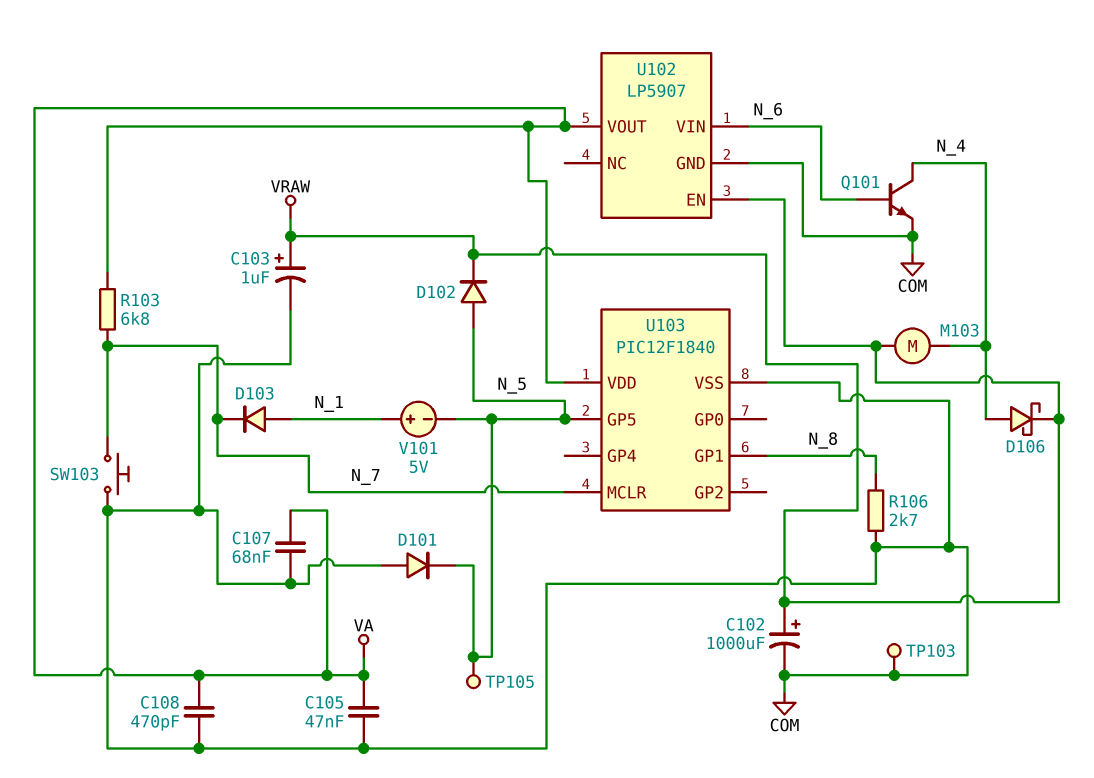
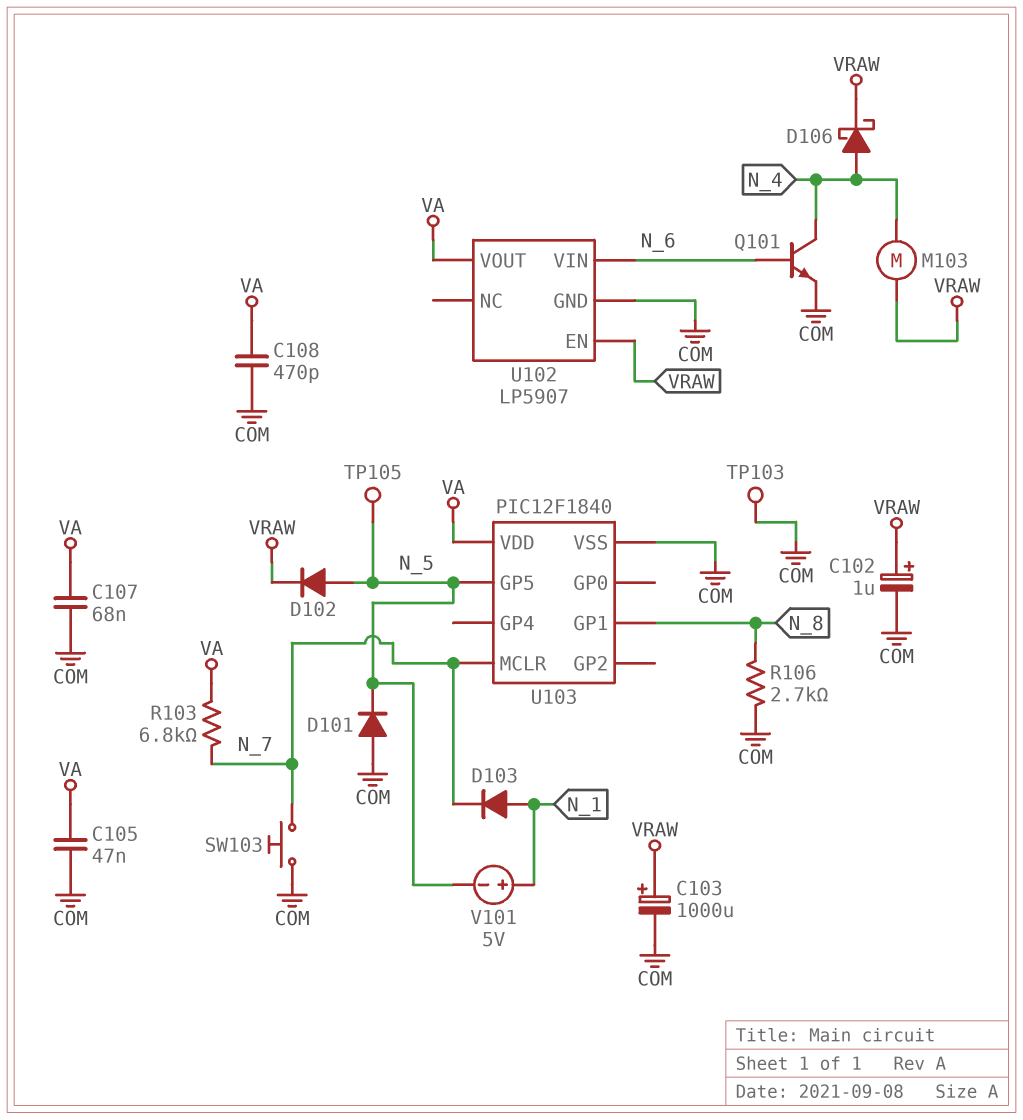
C102: 1000uF (plus VRAW, minus COM) -> 1uF (plus VRAW, minus COM)
C103: 1uF (plus VRAW, minus COM) -> 1000uF (plus VRAW, minus COM)

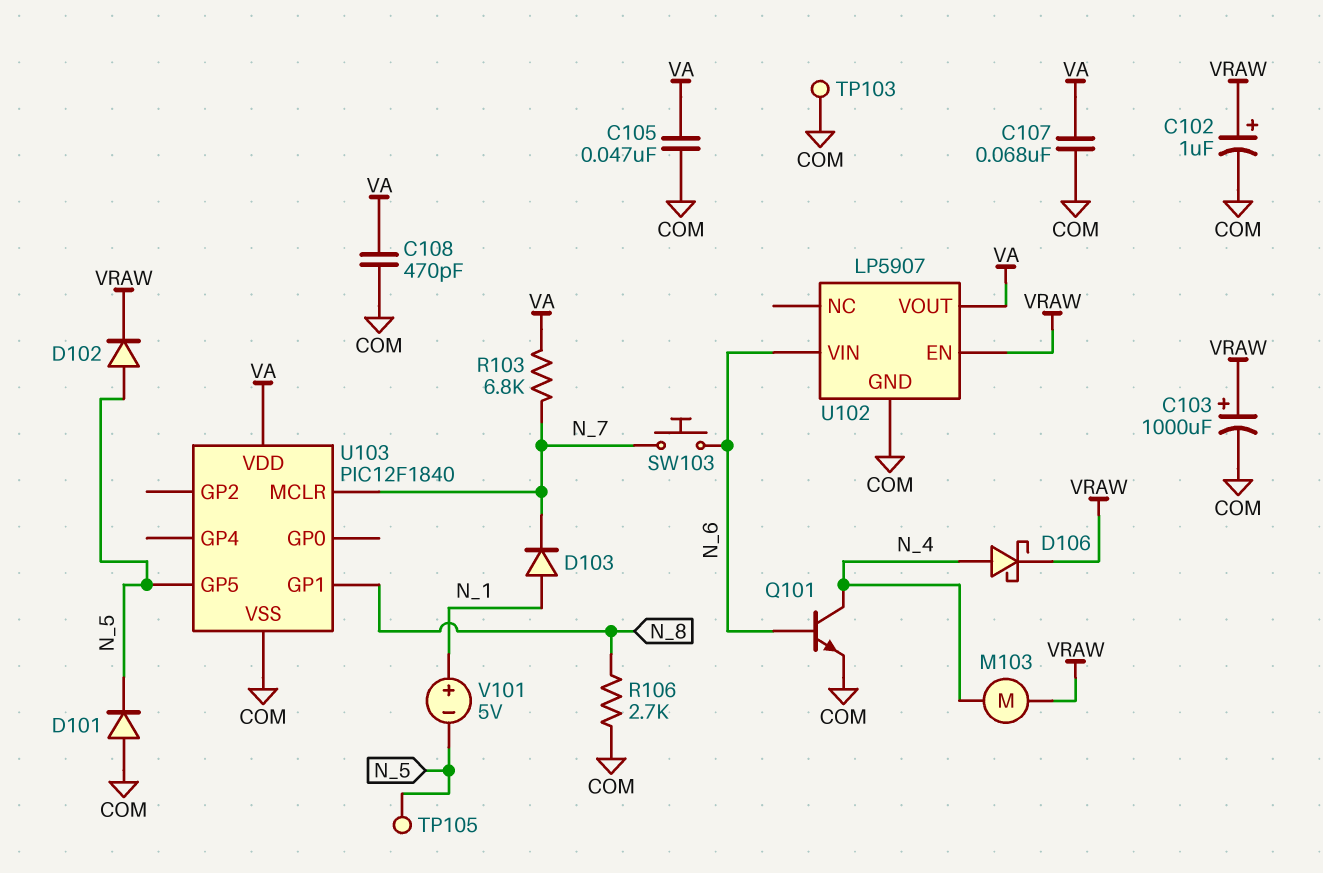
SW103: button (COM, N_7) -> button (N_6, N_7)

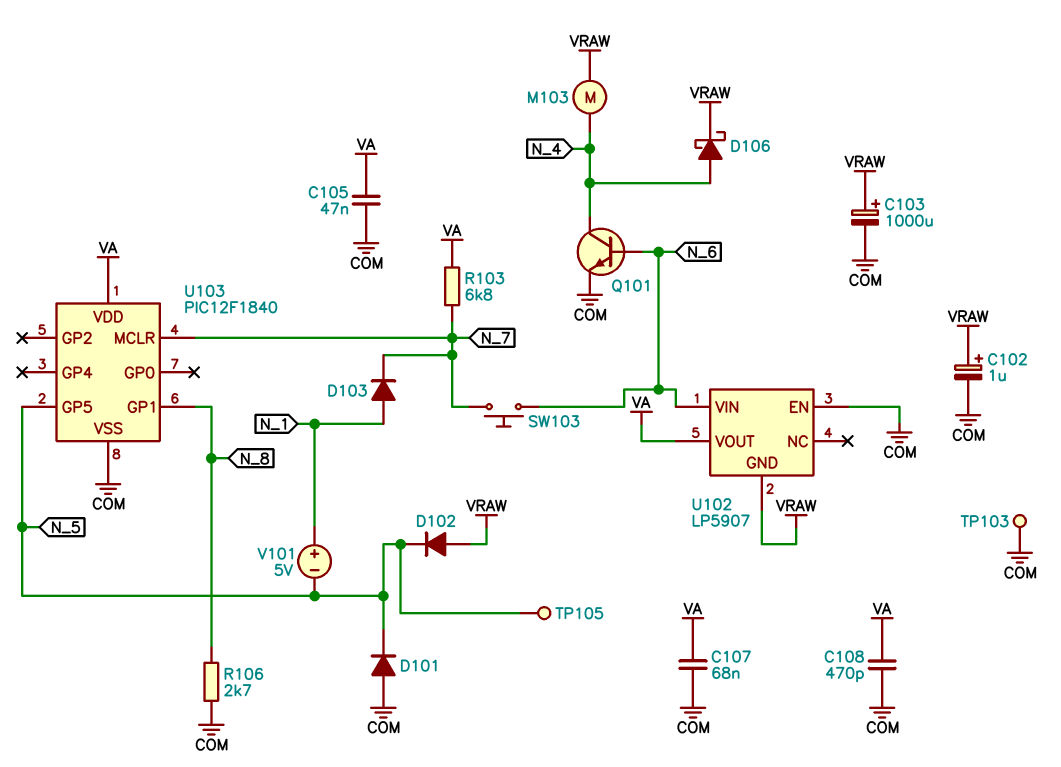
D102: diode (A N_5, K VRAW) -> diode (A VRAW, K N_5)
U102 pin EN: VRAW -> COM
U102 pin GND: COM -> VRAW

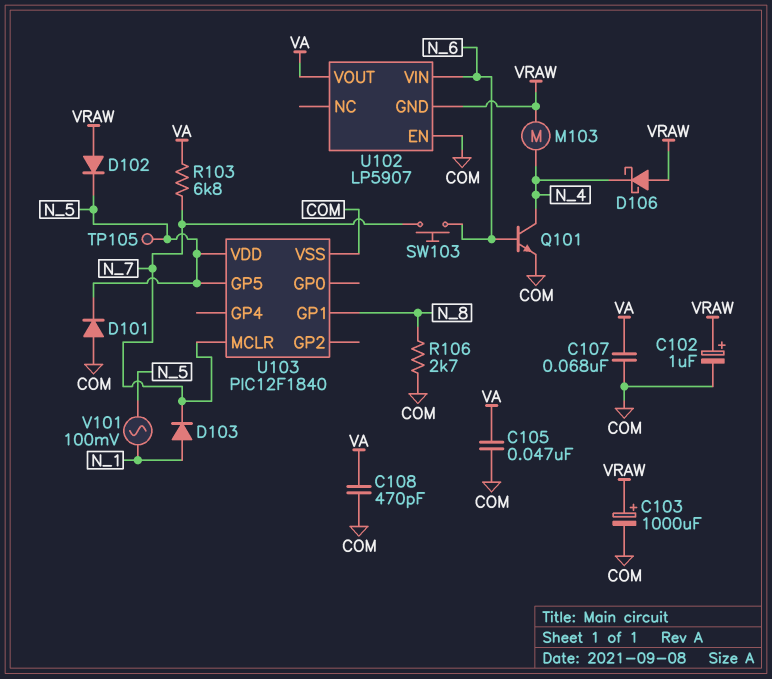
D106: schottky (A N_4, K VRAW) -> schottky (A VRAW, K N_4)
TP103: test point (COM) -> none
U103 pin VDD: VA -> N_5
V101: 5V (plus N_1, minus N_5) -> AC 100mV (N_1, N_5)

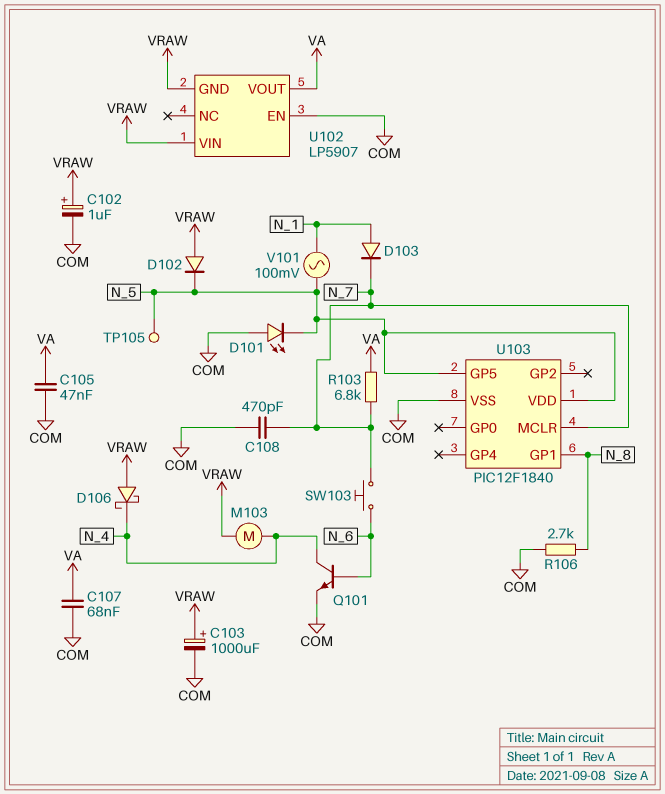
C108: 470pF (COM, VA) -> 470pF (COM, N_7)
D101: diode (A COM, K N_5) -> LED (A COM, K N_5)
U102 pin VIN: N_6 -> VRAW

